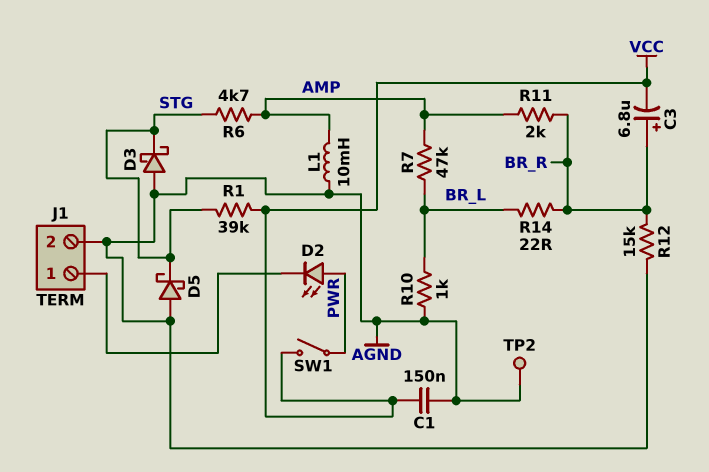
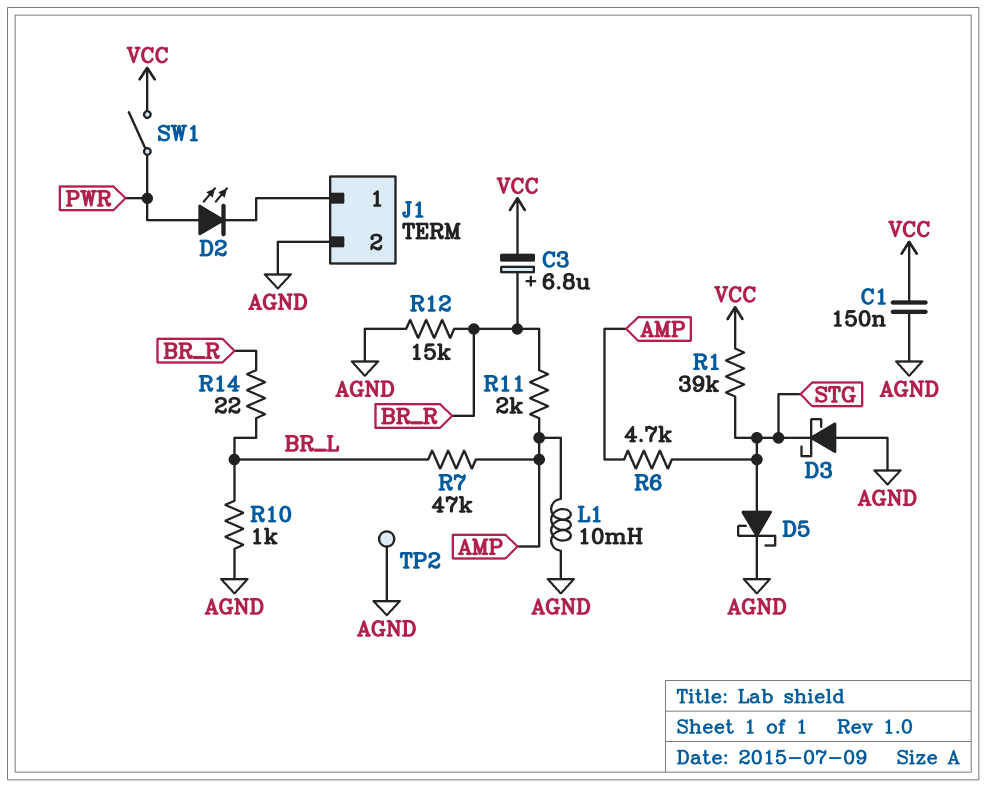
D5: schottky (A AGND, K STG) -> schottky (A STG, K AGND)

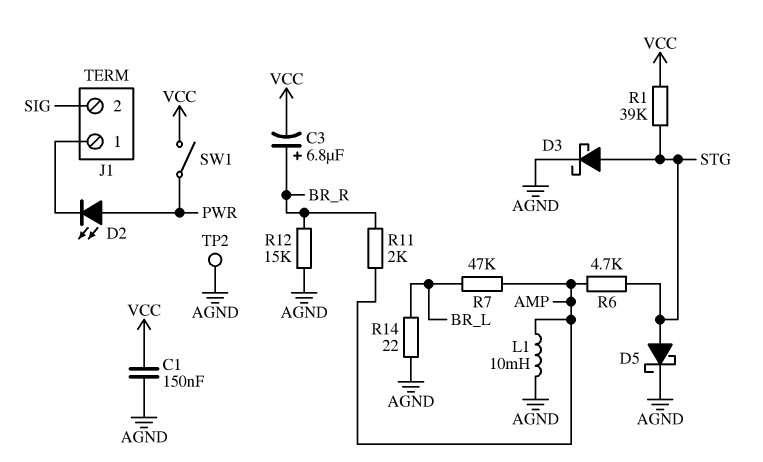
D3: schottky (A AGND, K STG) -> schottky (A STG, K AGND)
J1 pin 2: AGND -> SIG
R10: 1k (AGND, BR_L) -> none
R14: 22 (BR_L, BR_R) -> 22 (AGND, BR_L)

